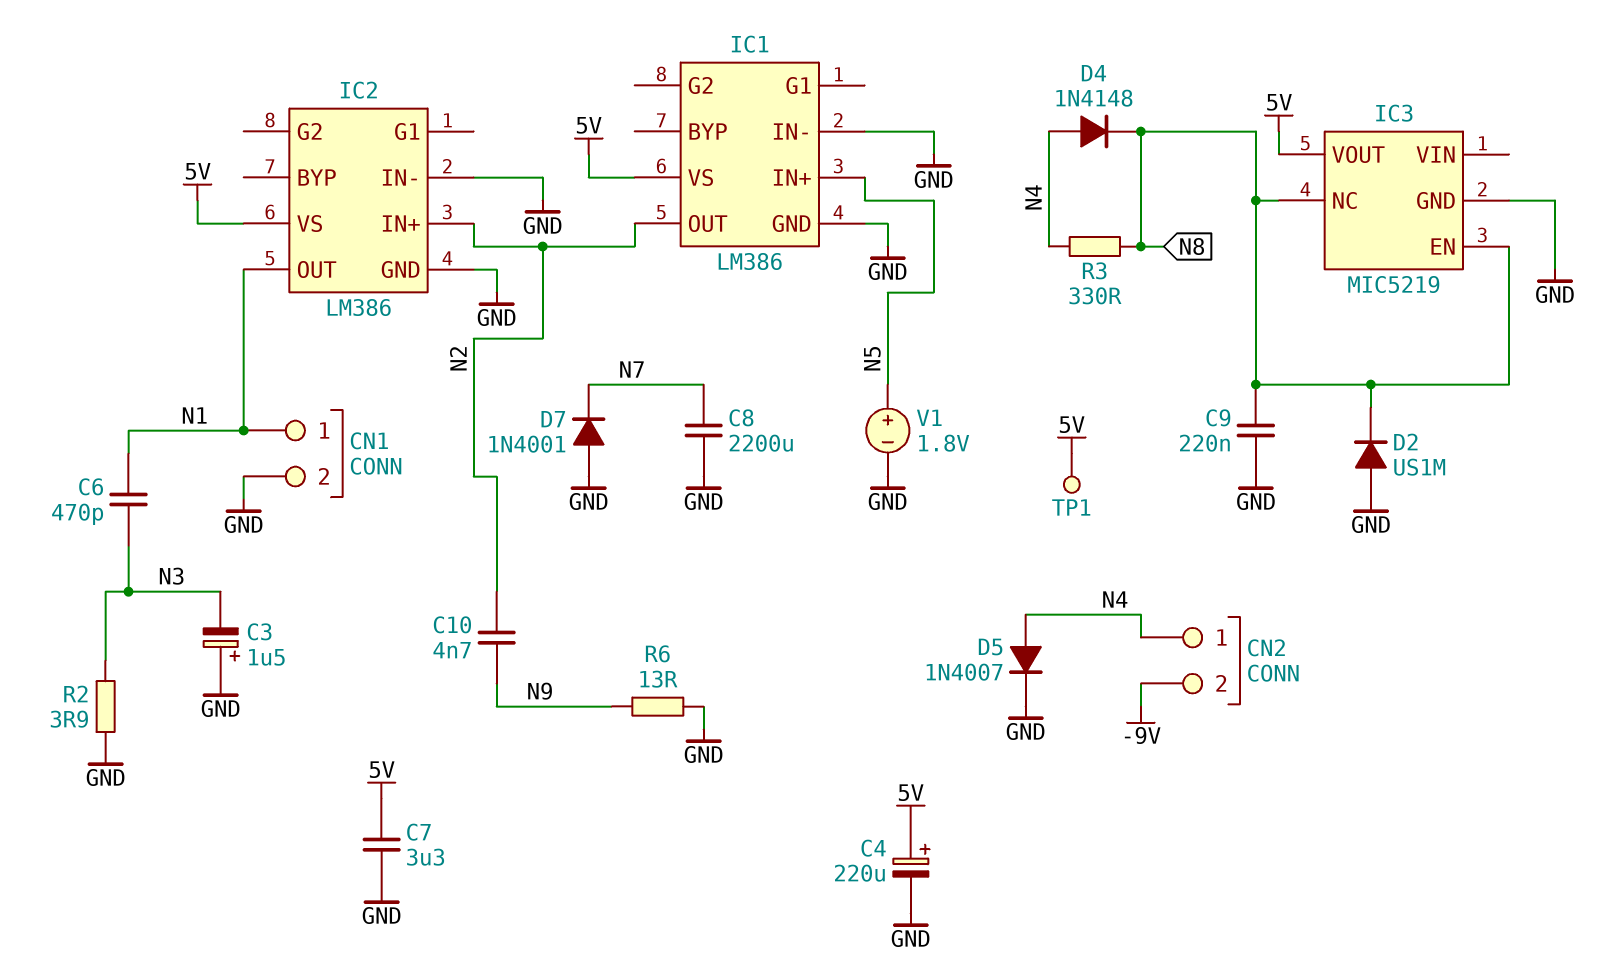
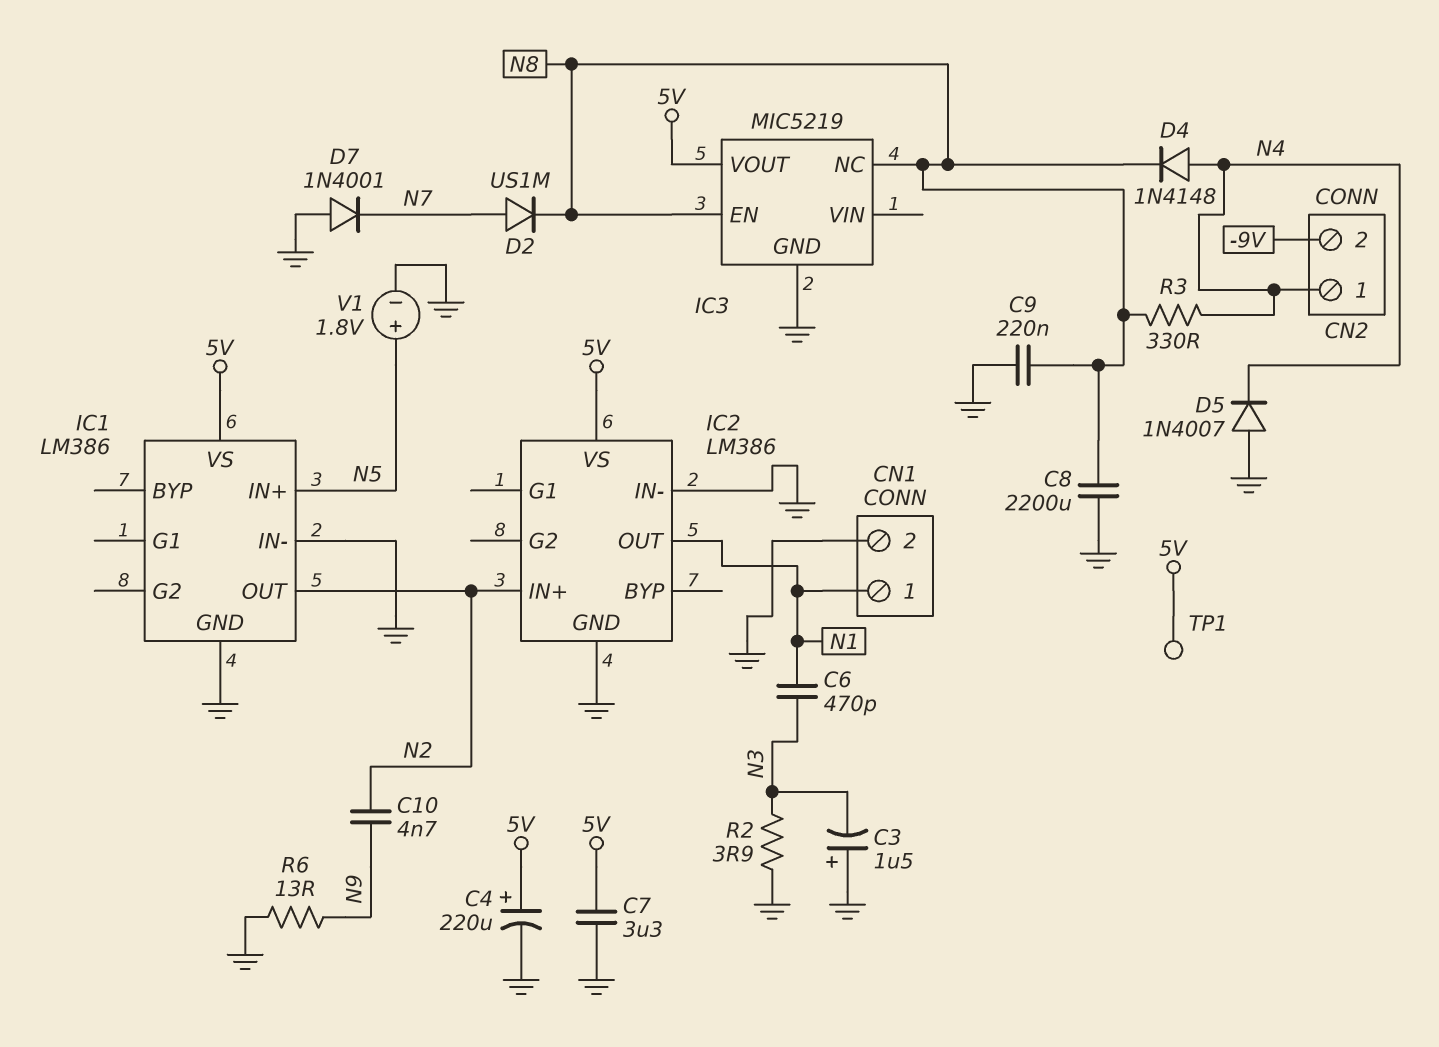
C8: 2200uF (GND, N7) -> 2200uF (GND, N8)
D2: diode US1M (A GND, K N8) -> diode US1M (A N7, K N8)
D5: diode 1N4007 (A N4, K GND) -> diode 1N4007 (A GND, K N4)

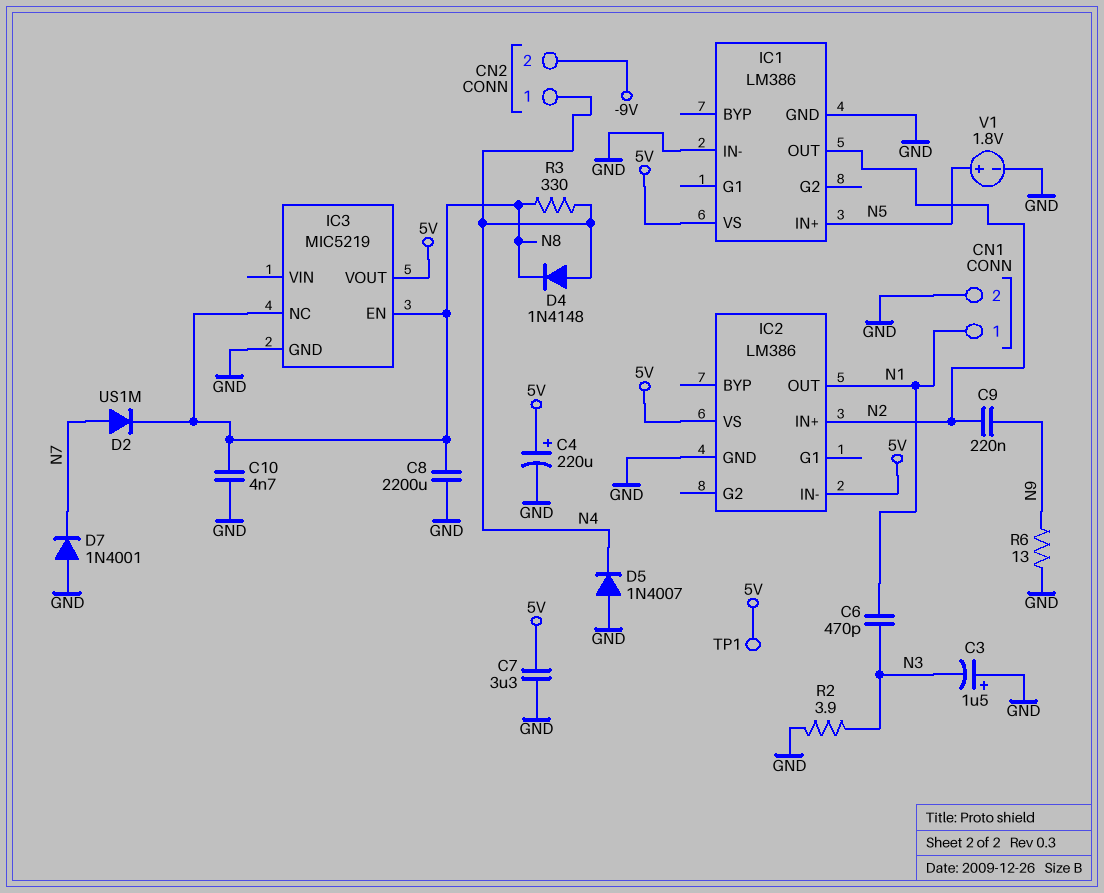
C9: 220nF (GND, N8) -> 220nF (N2, N9)
C10: 4.7nF (N2, N9) -> 4.7nF (GND, N8)
IC2 pin IN-: GND -> 5V

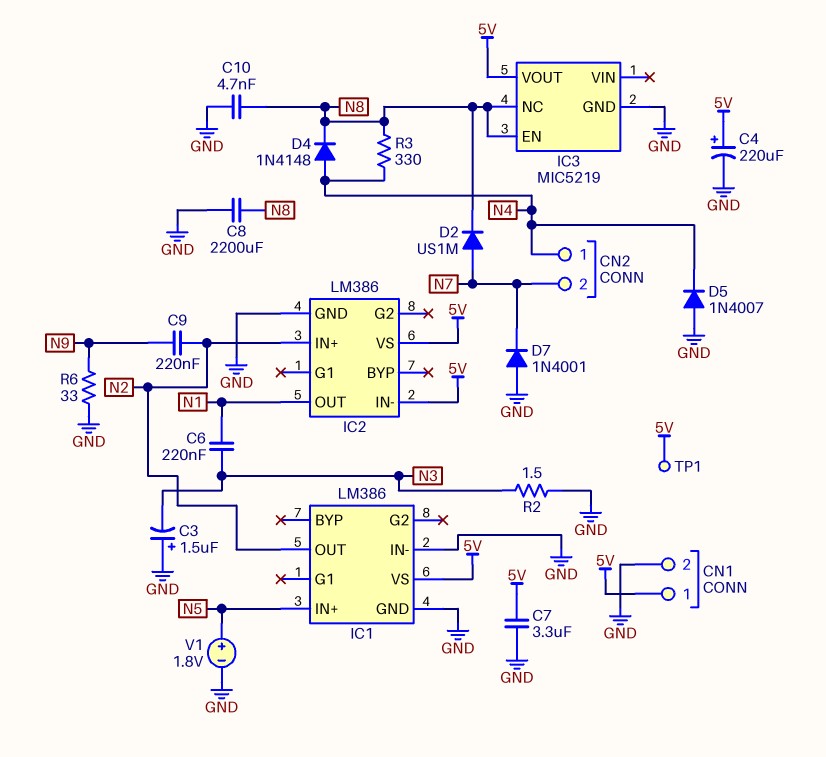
C6: 470pF (N1, N3) -> 220nF (N1, N3)
CN1 pin 1: N1 -> 5V
CN2 pin 2: -9V -> N7
R2: 3.9 (GND, N3) -> 1.5 (GND, N3)
R6: 13 (GND, N9) -> 33 (GND, N9)

